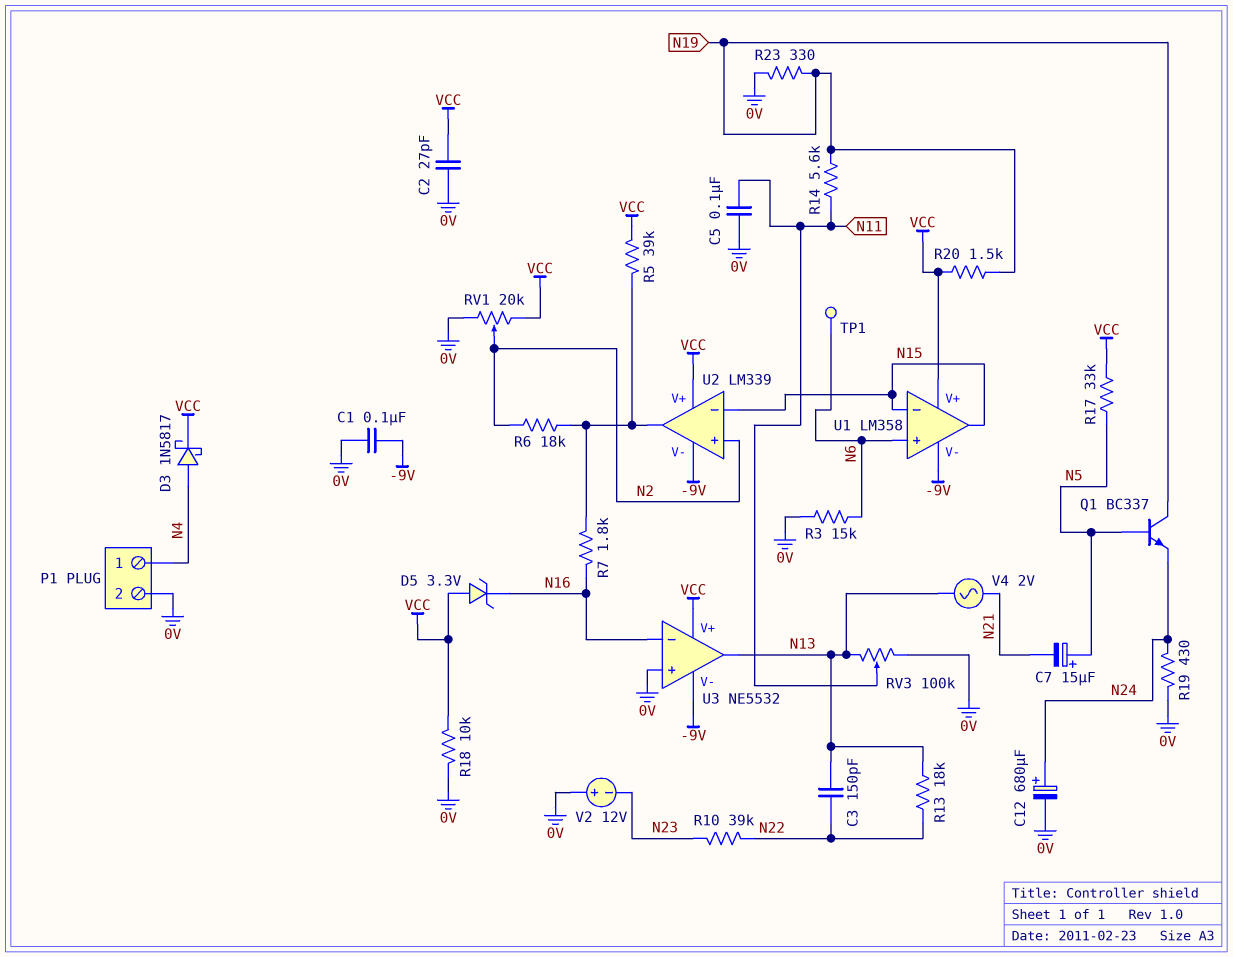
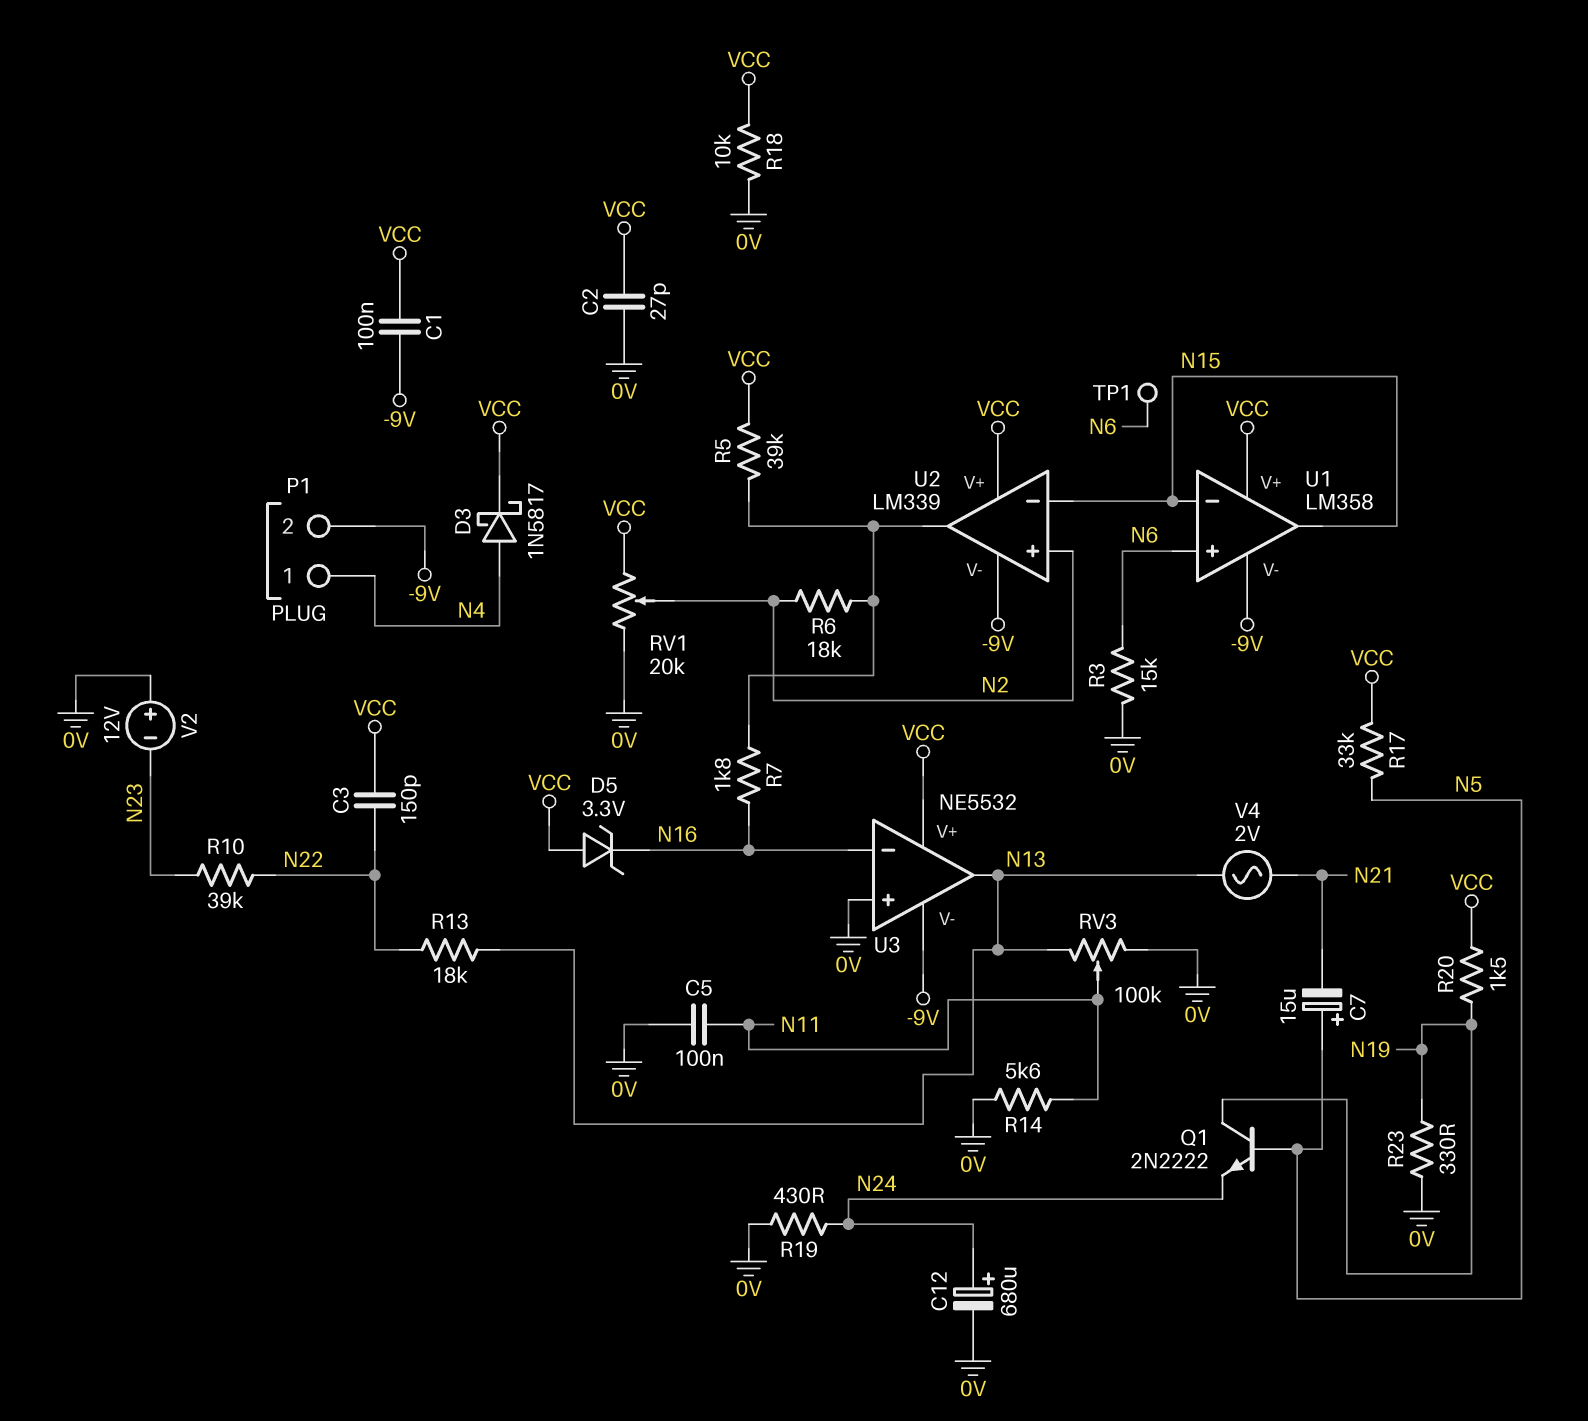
C1: 100nF (-9V, 0V) -> 100nF (-9V, VCC)
C3: 150pF (N13, N22) -> 150pF (N22, VCC)
P1 pin 2: 0V -> -9V
Q1: NPN BC337 (B N5, C N19, E N24) -> NPN 2N2222 (B N5, C N19, E N24)
R14: 5.6k (N11, N19) -> 5.6k (0V, N11)

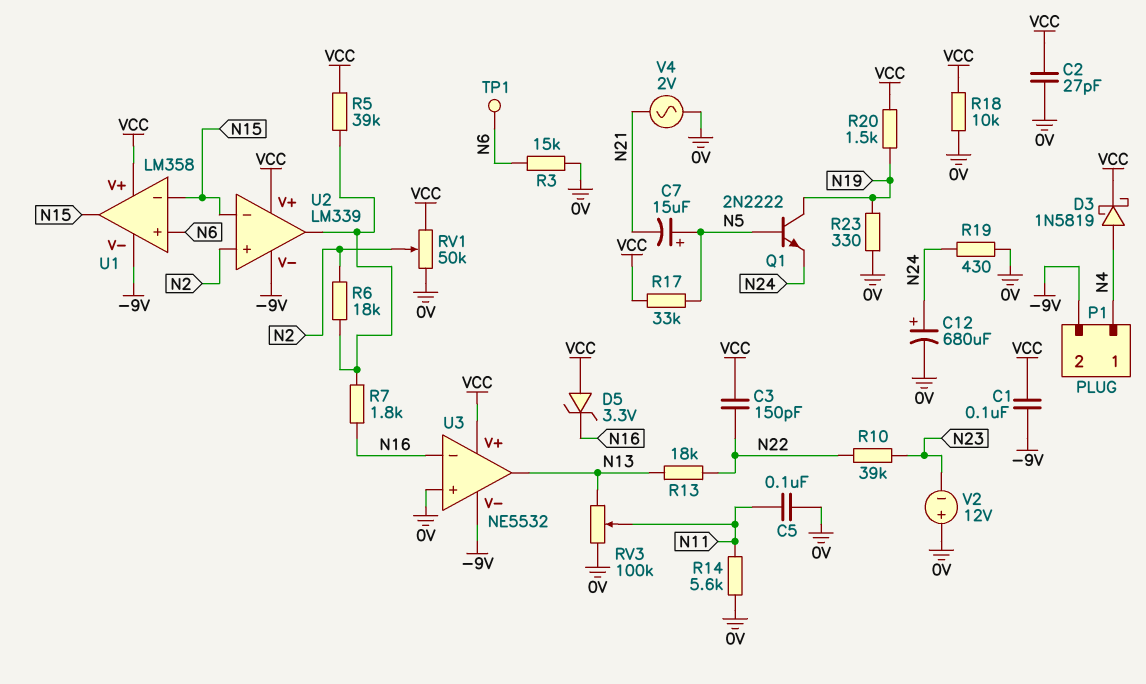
D3: schottky 1N5817 (A N4, K VCC) -> schottky 1N5819 (A N4, K VCC)
RV1: 20k (0V, VCC, wiper N2) -> 50k (0V, VCC, wiper N2)
V4: AC 2V (N13, N21) -> AC 2V (0V, N21)

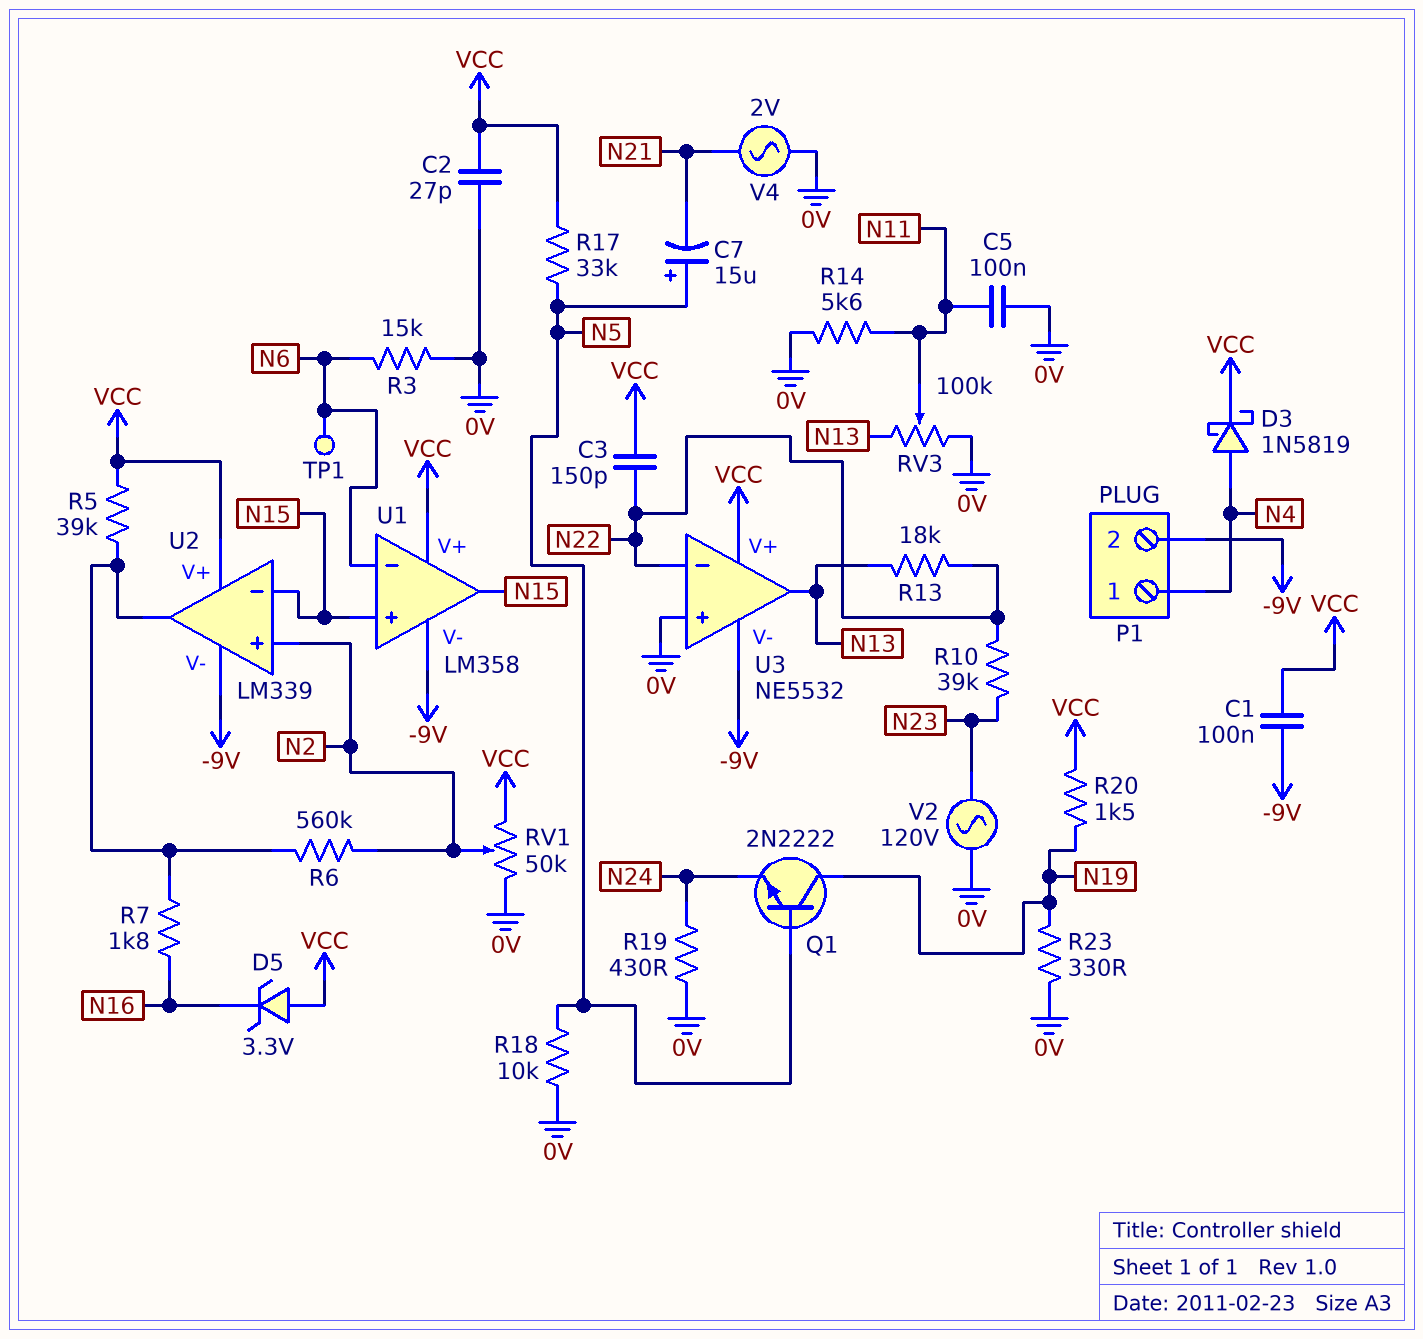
C12: 680uF (plus N24, minus 0V) -> none
R6: 18k (N2, U2/out) -> 560k (N2, U2/out)
R18: 10k (0V, VCC) -> 10k (0V, N5)
U1 pin in+: N6 -> N15
U1 pin in-: N15 -> N6
U3 pin in-: N16 -> N22
V2: 12V (plus 0V, minus N23) -> AC 120V (0V, N23)

